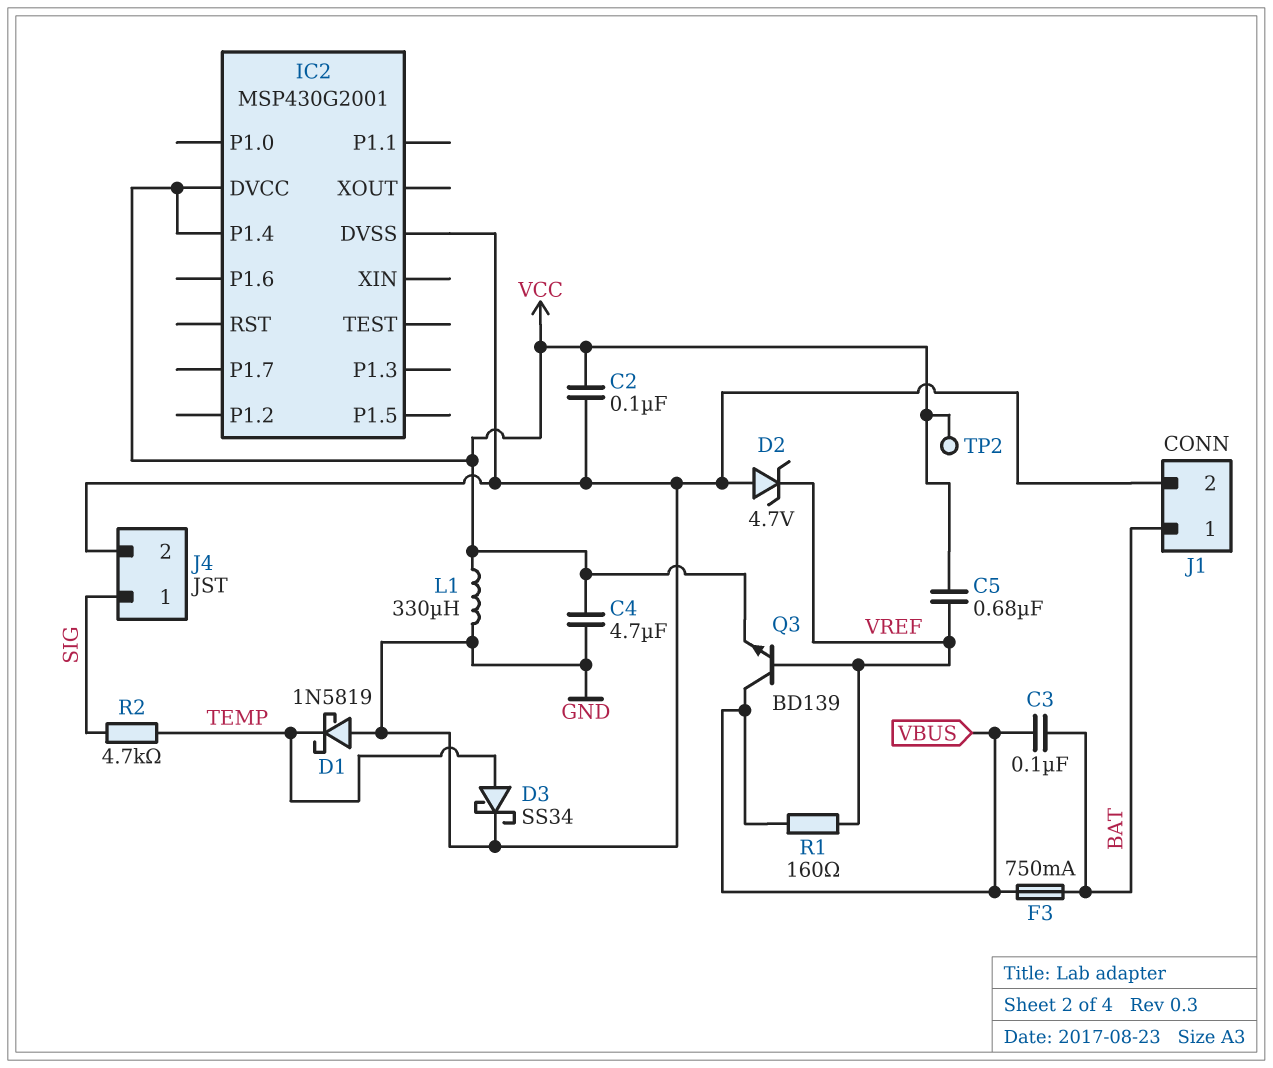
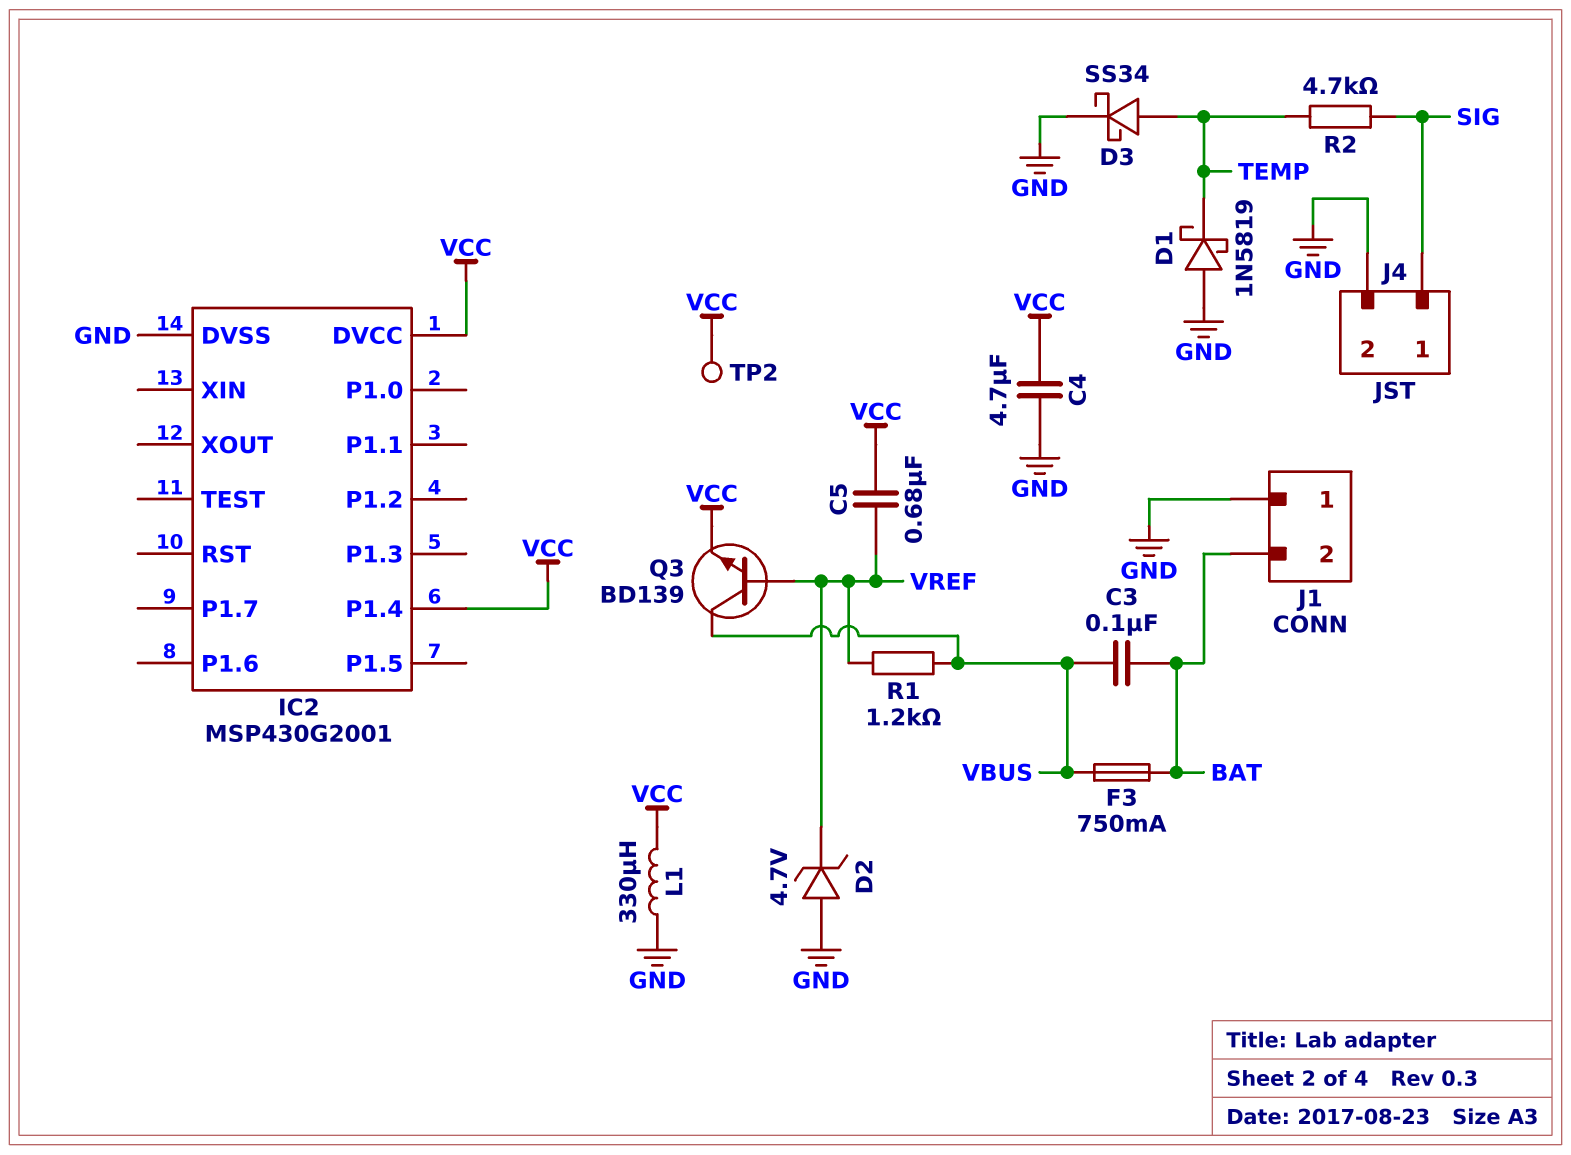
C2: 100nF (GND, VCC) -> none
J1 pin 1: BAT -> GND
J1 pin 2: GND -> BAT
R1: 160 (VBUS, VREF) -> 1.2k (VBUS, VREF)

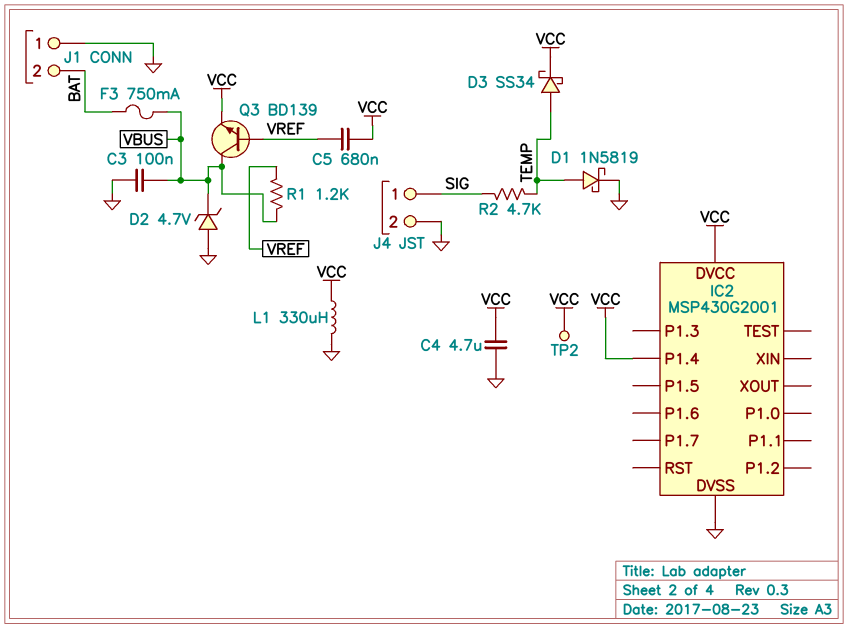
C3: 100nF (BAT, VBUS) -> 100nF (GND, VBUS)
D1: schottky 1N5819 (A GND, K TEMP) -> schottky 1N5819 (A TEMP, K GND)
D2: zener 4.7V (A GND, K VREF) -> zener 4.7V (A GND, K VBUS)
D3: schottky SS34 (A TEMP, K GND) -> schottky SS34 (A TEMP, K VCC)

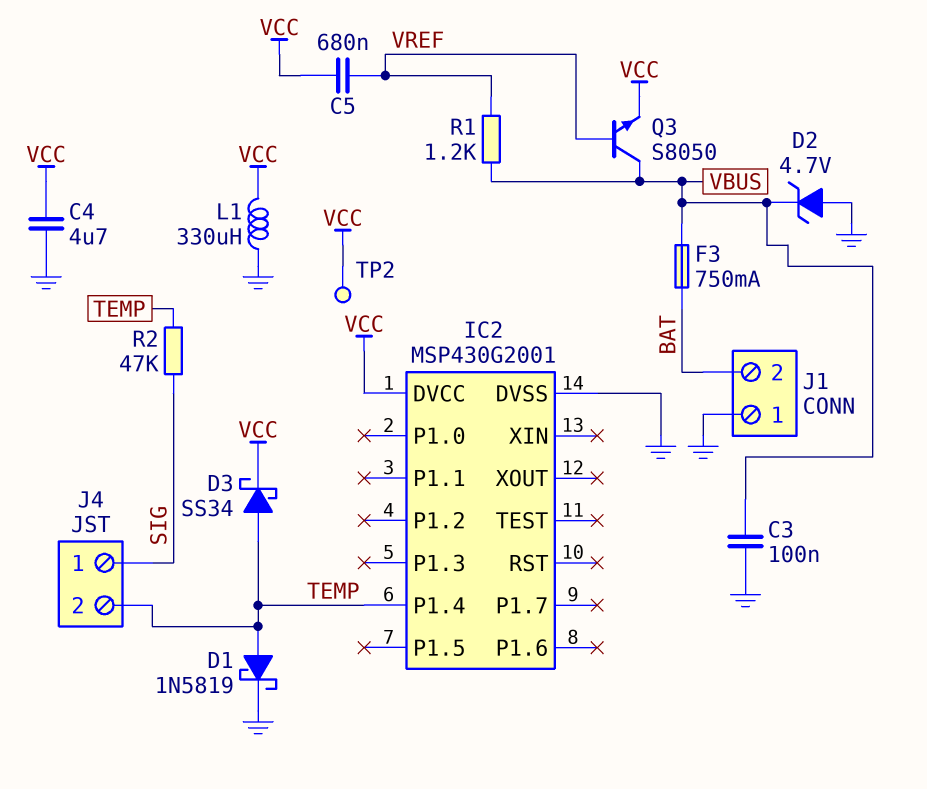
IC2 pin P1.4: VCC -> TEMP
J4 pin 2: GND -> TEMP
Q3: NPN BD139 (B VREF, C VBUS, E VCC) -> NPN S8050 (B VREF, C VBUS, E VCC)
R2: 4.7k (SIG, TEMP) -> 47k (SIG, TEMP)

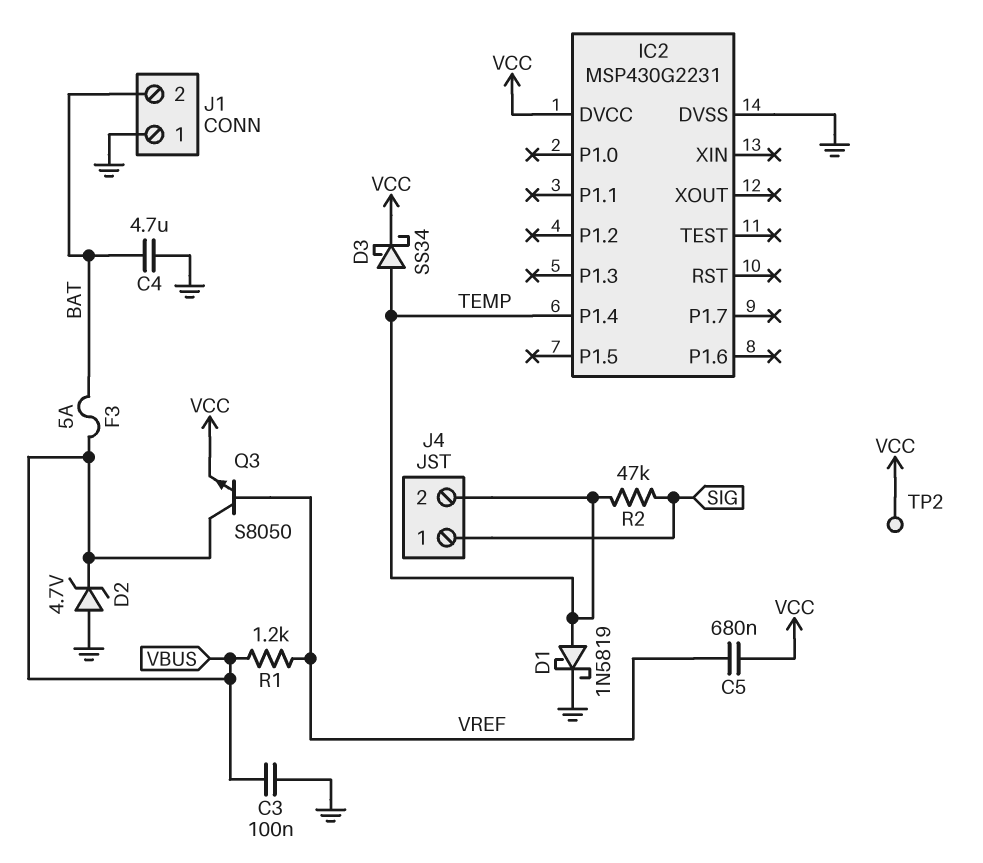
C4: 4.7uF (GND, VCC) -> 4.7uF (BAT, GND)
F3: 750mA (BAT, VBUS) -> 5A (BAT, VBUS)
IC2: MSP430G2001 -> MSP430G2231
L1: 330uH (GND, VCC) -> none

